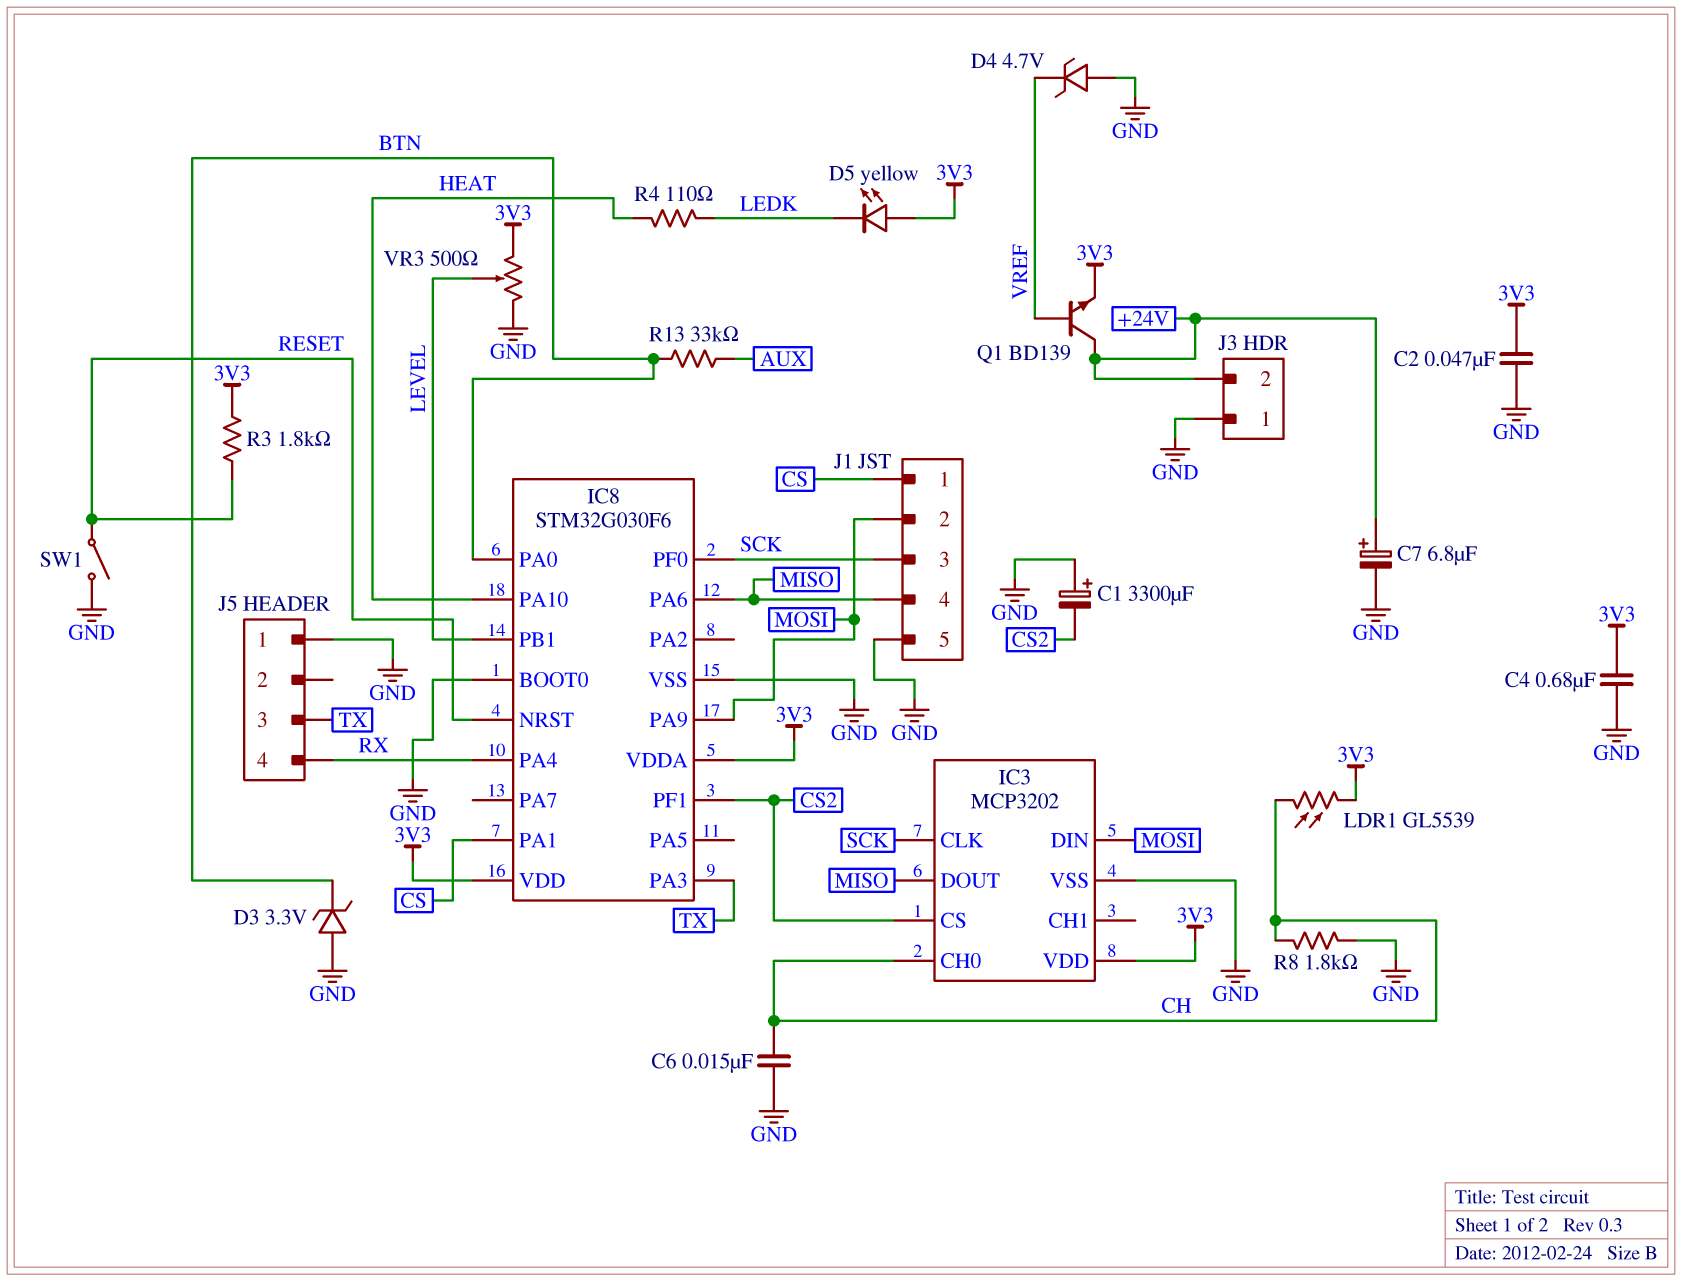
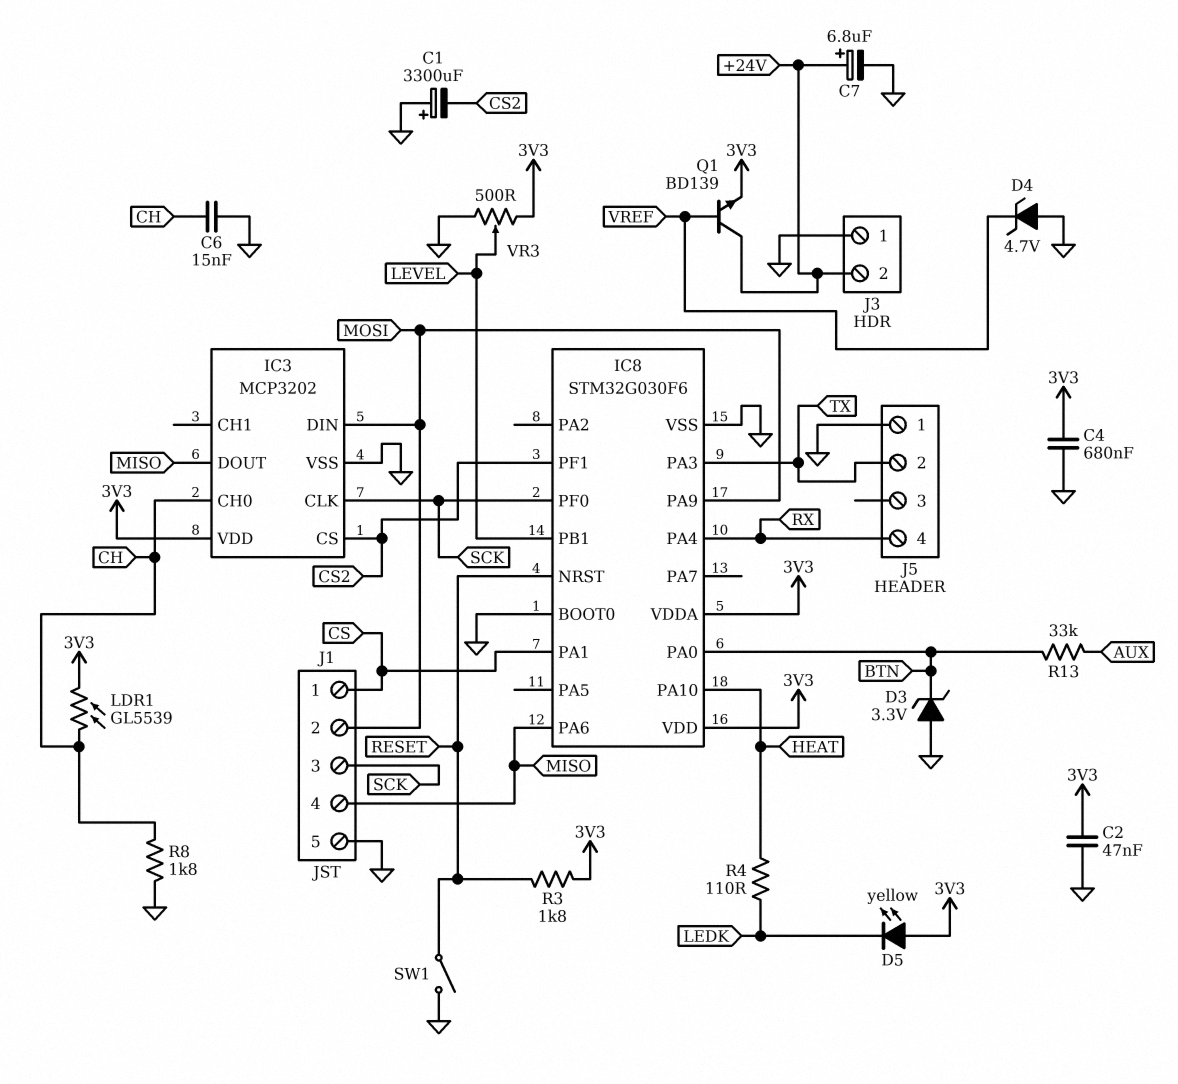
J5 pin 2: none -> TX
J5 pin 3: TX -> none

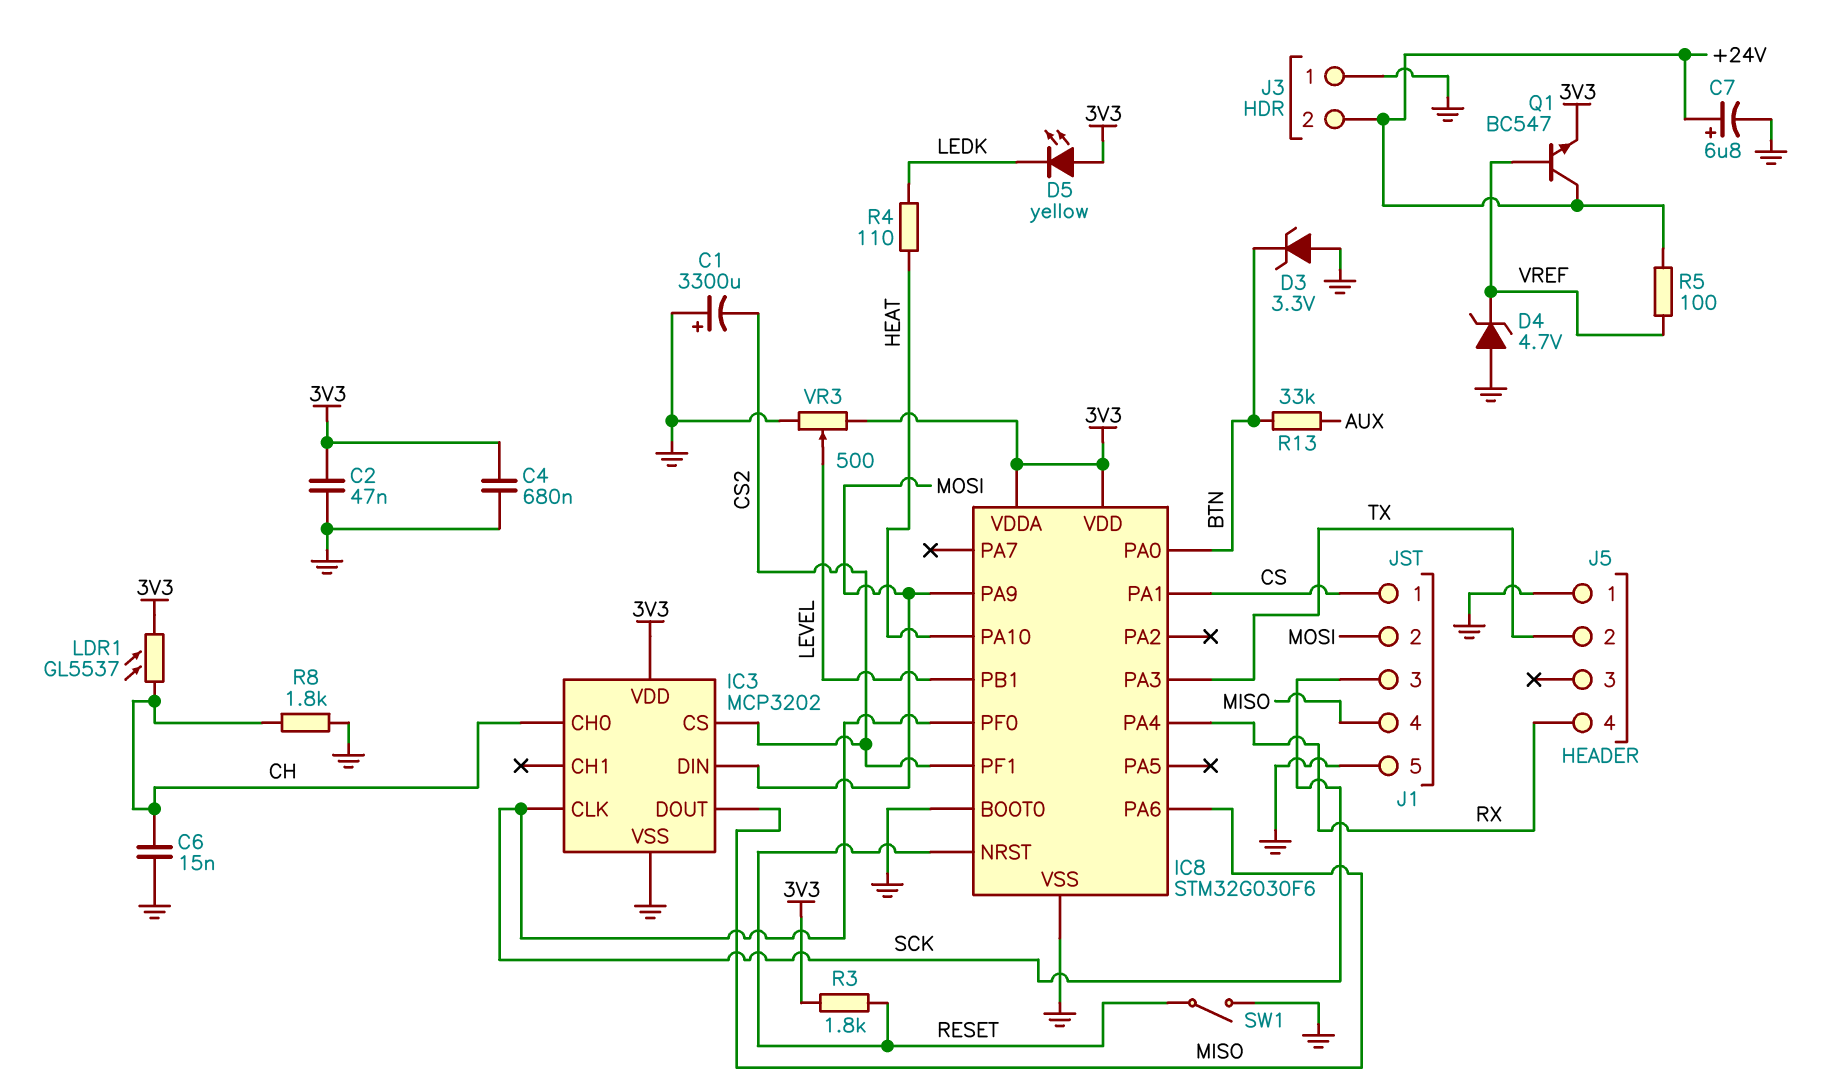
LDR1: GL5539 (3V3, CH) -> GL5537 (3V3, CH)
Q1: NPN BD139 (B VREF, C +24V, E 3V3) -> NPN BC547 (B VREF, C +24V, E 3V3)
R5: none -> 100 (+24V, VREF)

